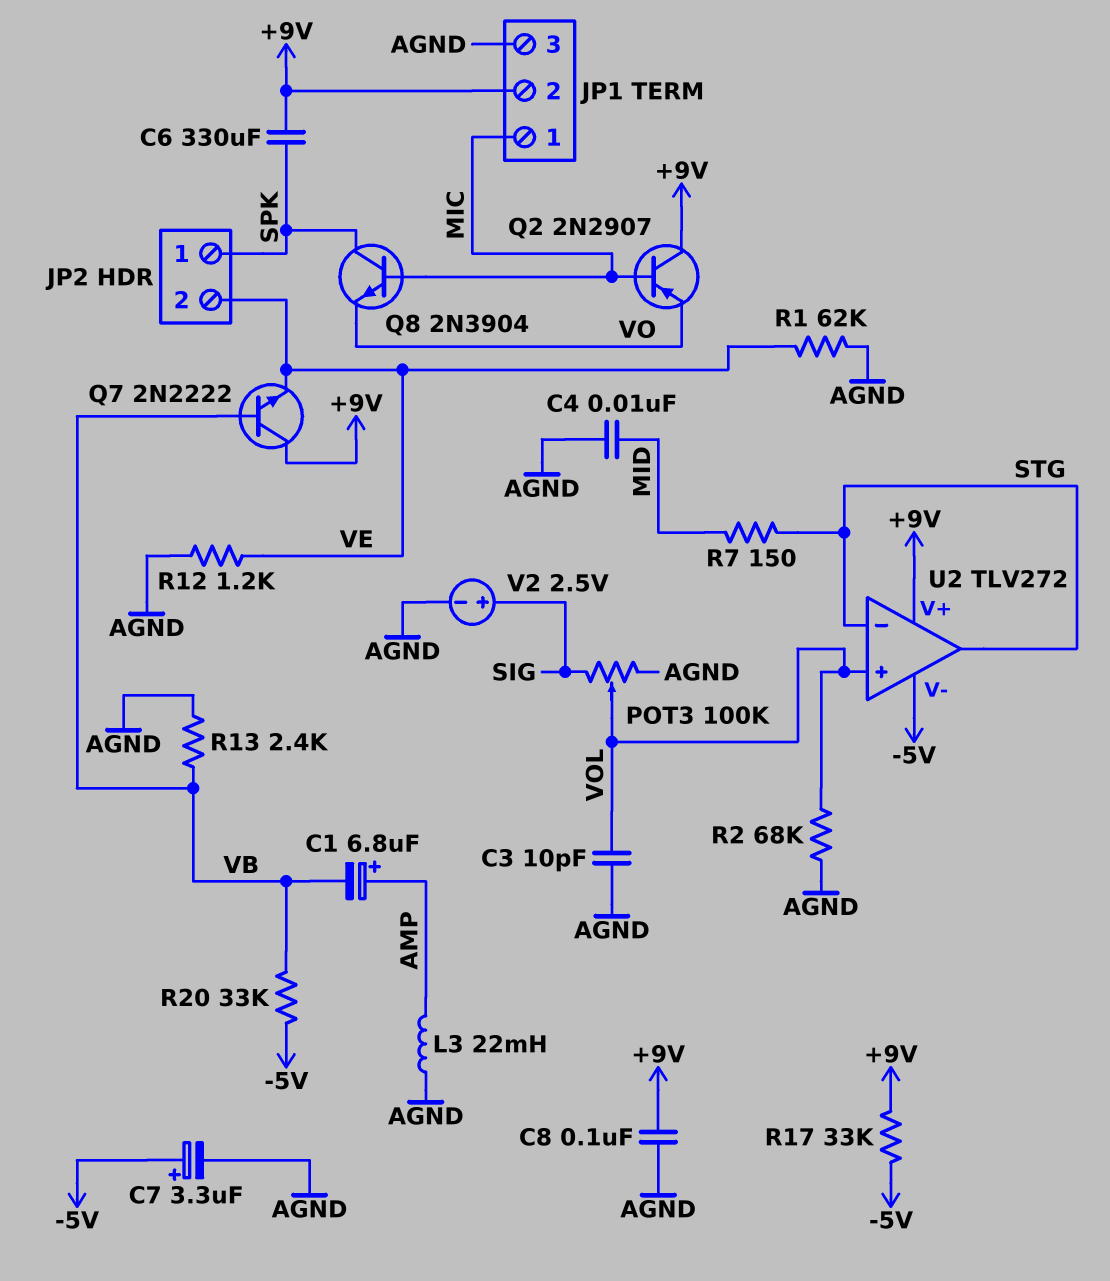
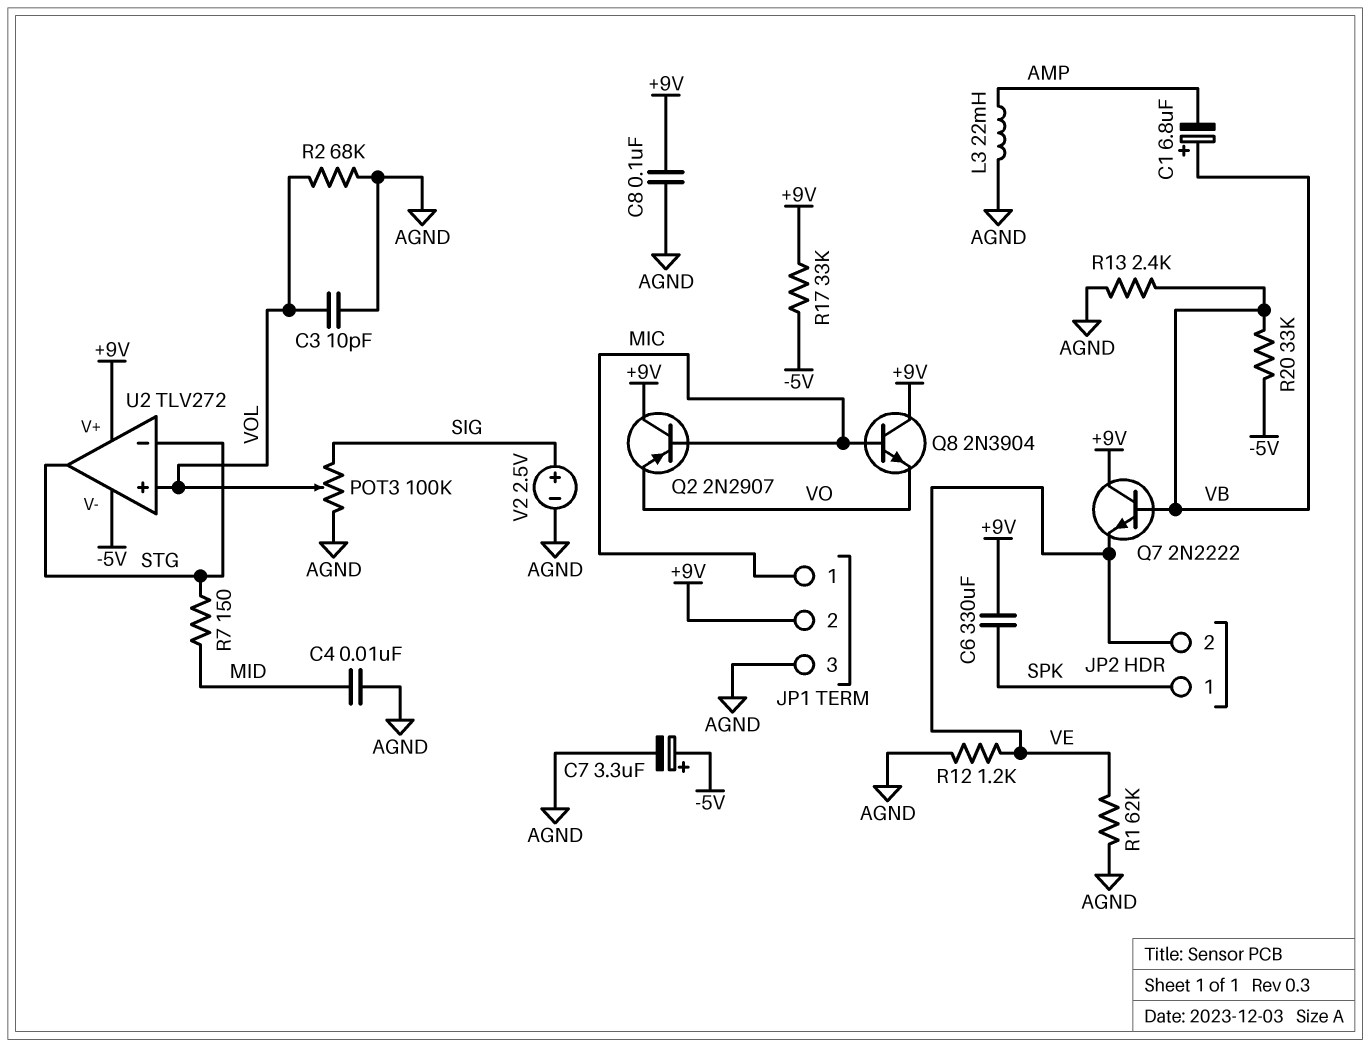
C1: 6.8uF (plus AMP, minus VB) -> 6.8uF (plus VB, minus AMP)
Q8: NPN 2N3904 (B MIC, C SPK, E VO) -> NPN 2N3904 (B MIC, C +9V, E VO)

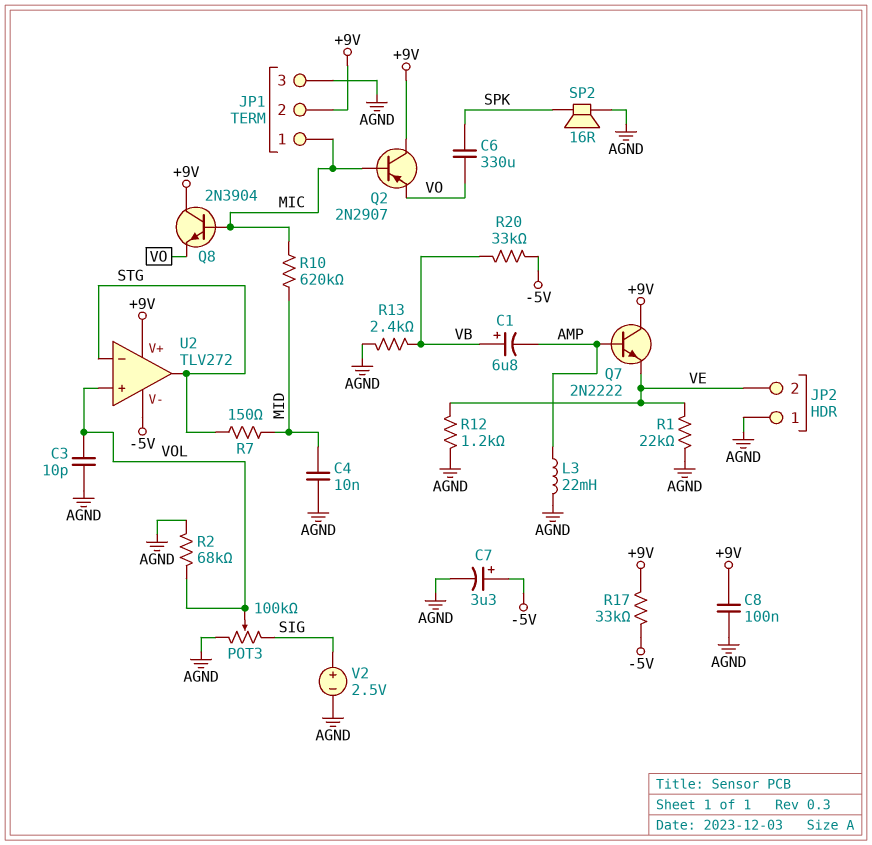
C6: 330uF (+9V, SPK) -> 330uF (SPK, VO)
JP2 pin 1: SPK -> AGND
Q7: NPN 2N2222 (B VB, C +9V, E VE) -> NPN 2N2222 (B AMP, C +9V, E VE)
R1: 62k (AGND, VE) -> 22k (AGND, VE)
R10: none -> 620k (MIC, MID)
SP2: none -> speaker 16R (AGND, SPK)

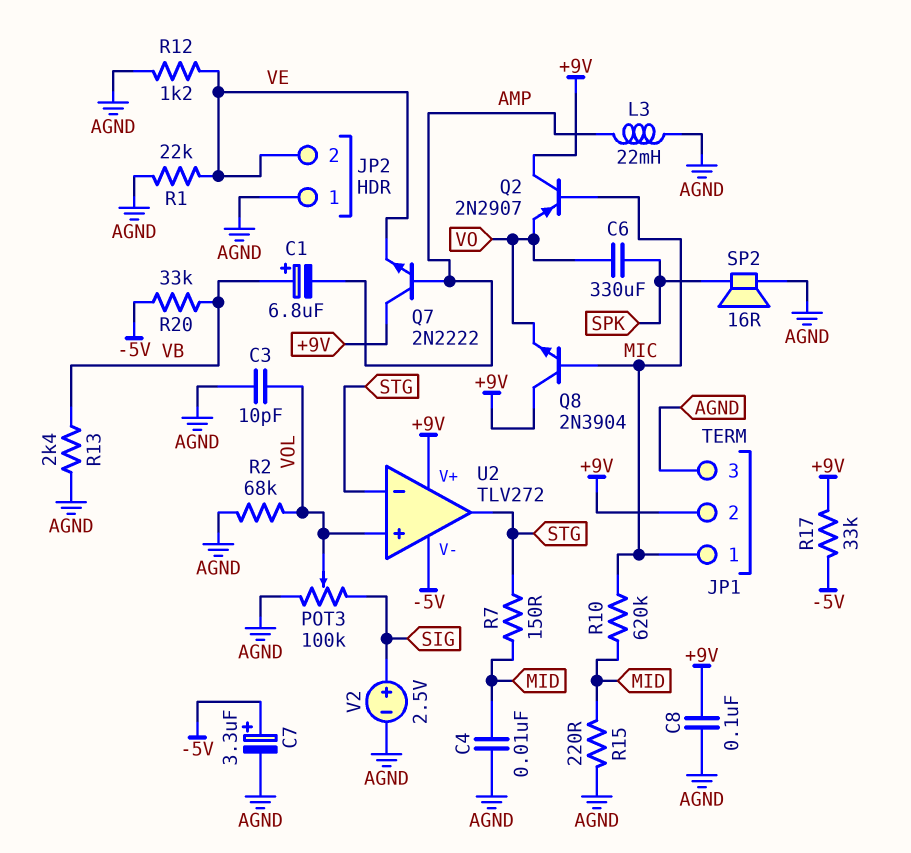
R15: none -> 220 (AGND, MID)

